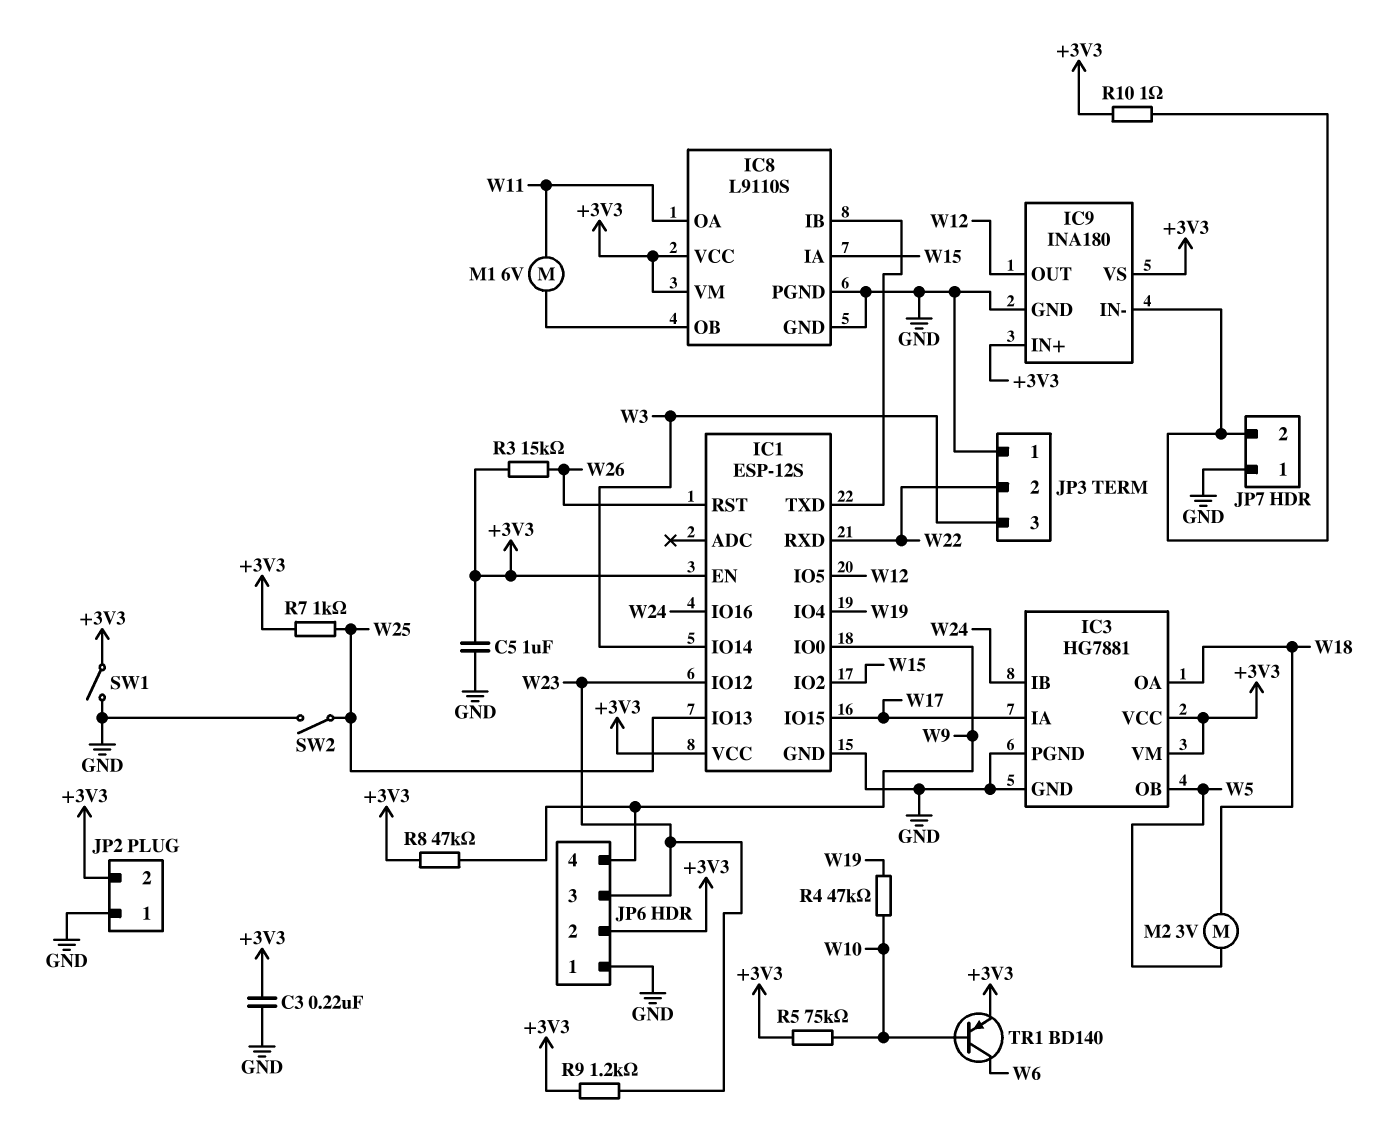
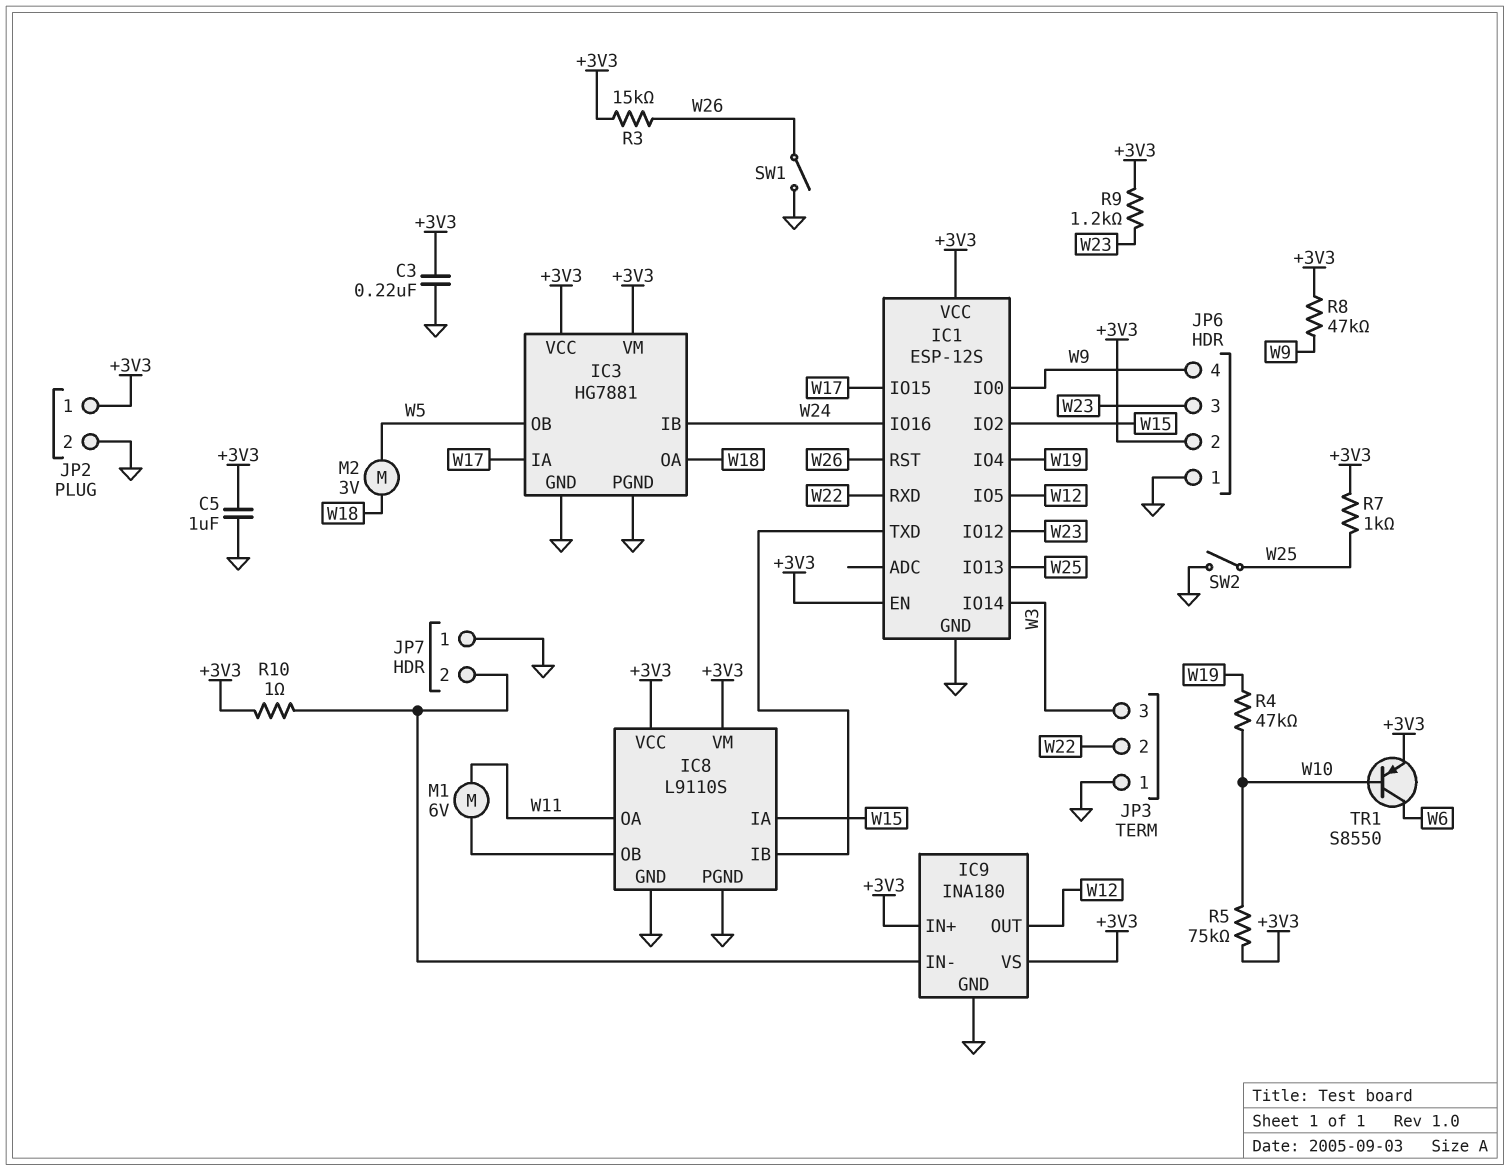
JP2 pin 1: GND -> +3V3
JP2 pin 2: +3V3 -> GND
SW1: switch (+3V3, GND) -> switch (GND, W26)
TR1: PNP BD140 (B W10, C W6, E +3V3) -> PNP S8550 (B W10, C W6, E +3V3)

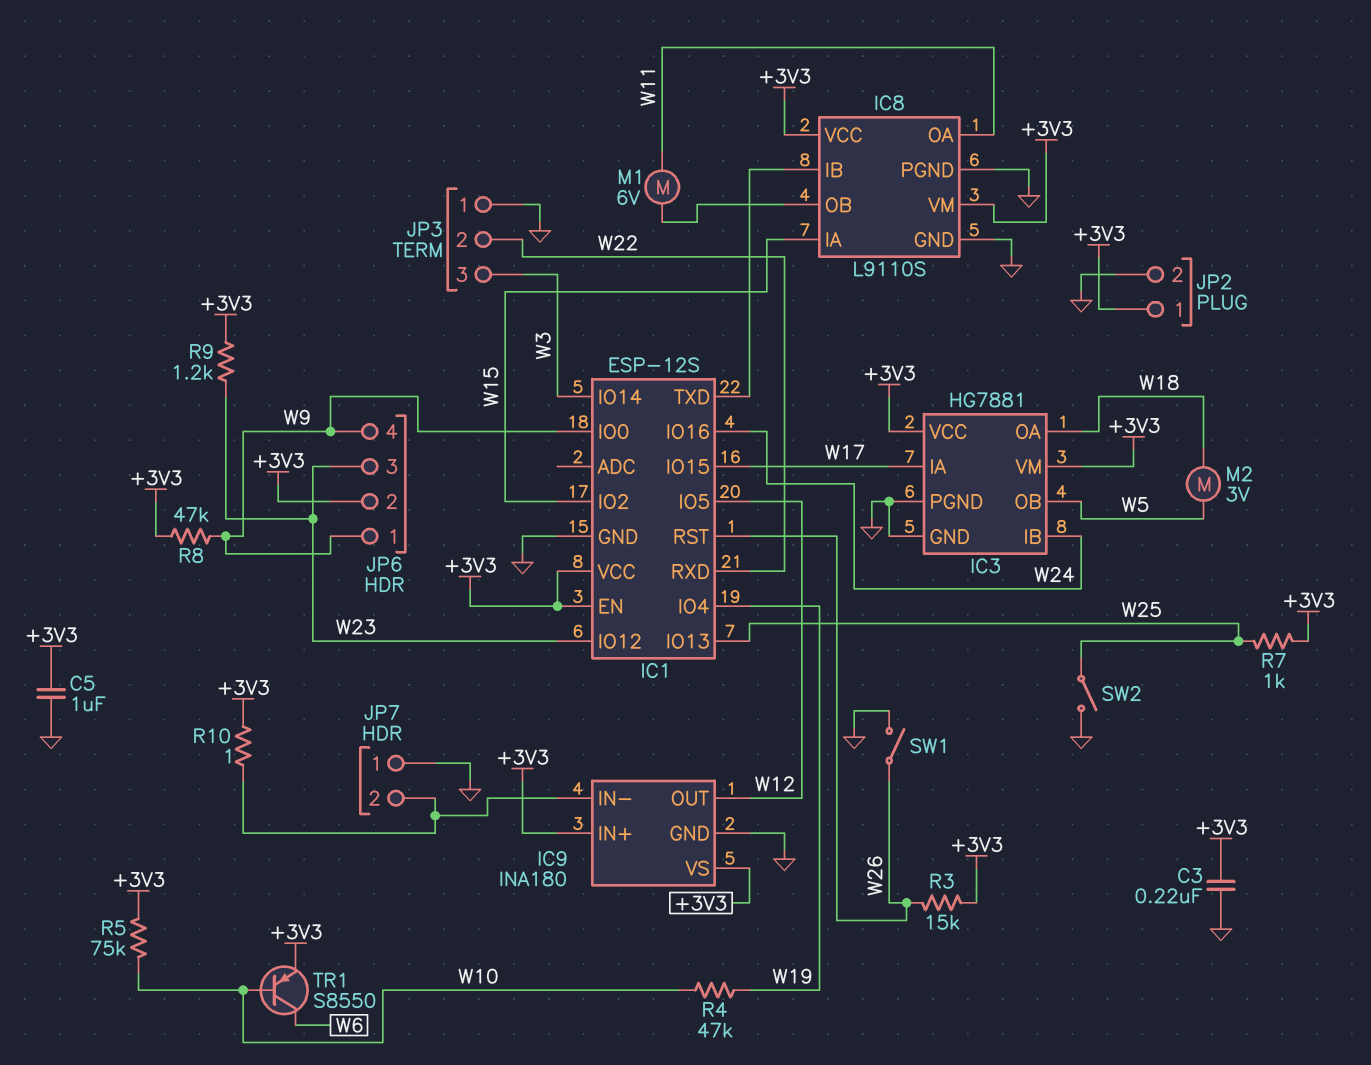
JP6 pin 1: GND -> W9

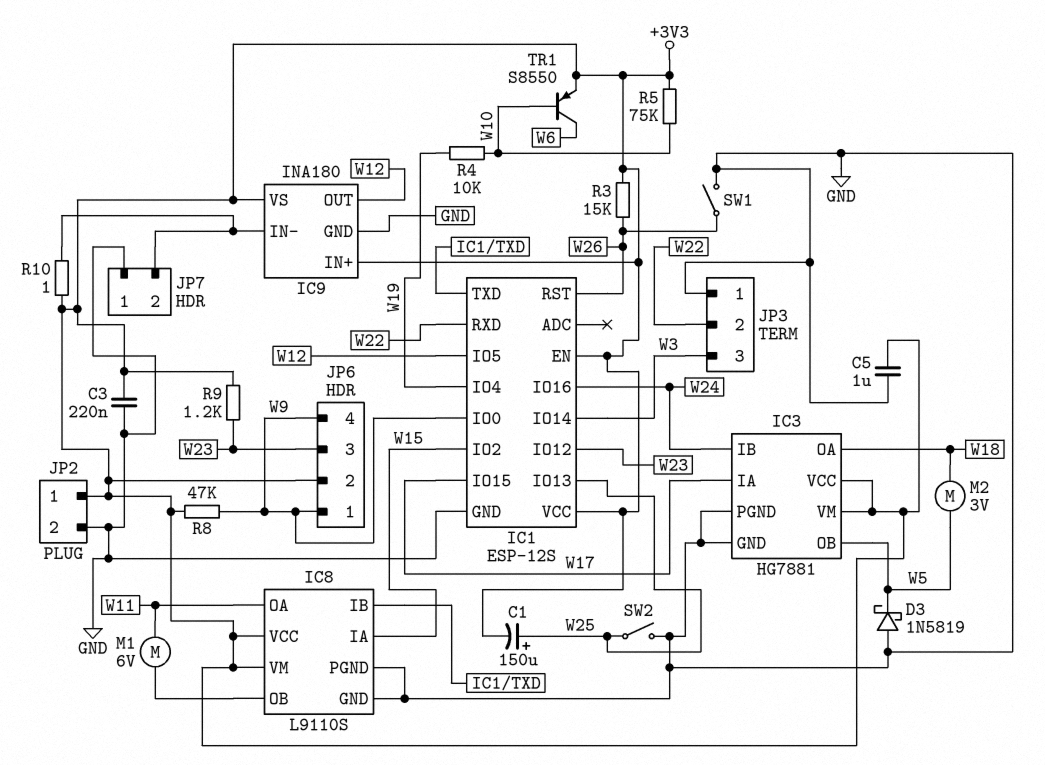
C1: none -> 150uF (plus W25, minus +3V3)
D3: none -> schottky 1N5819 (A GND, K W5)
R4: 47k (W10, W19) -> 10k (W10, W19)
R7: 1k (+3V3, W25) -> none

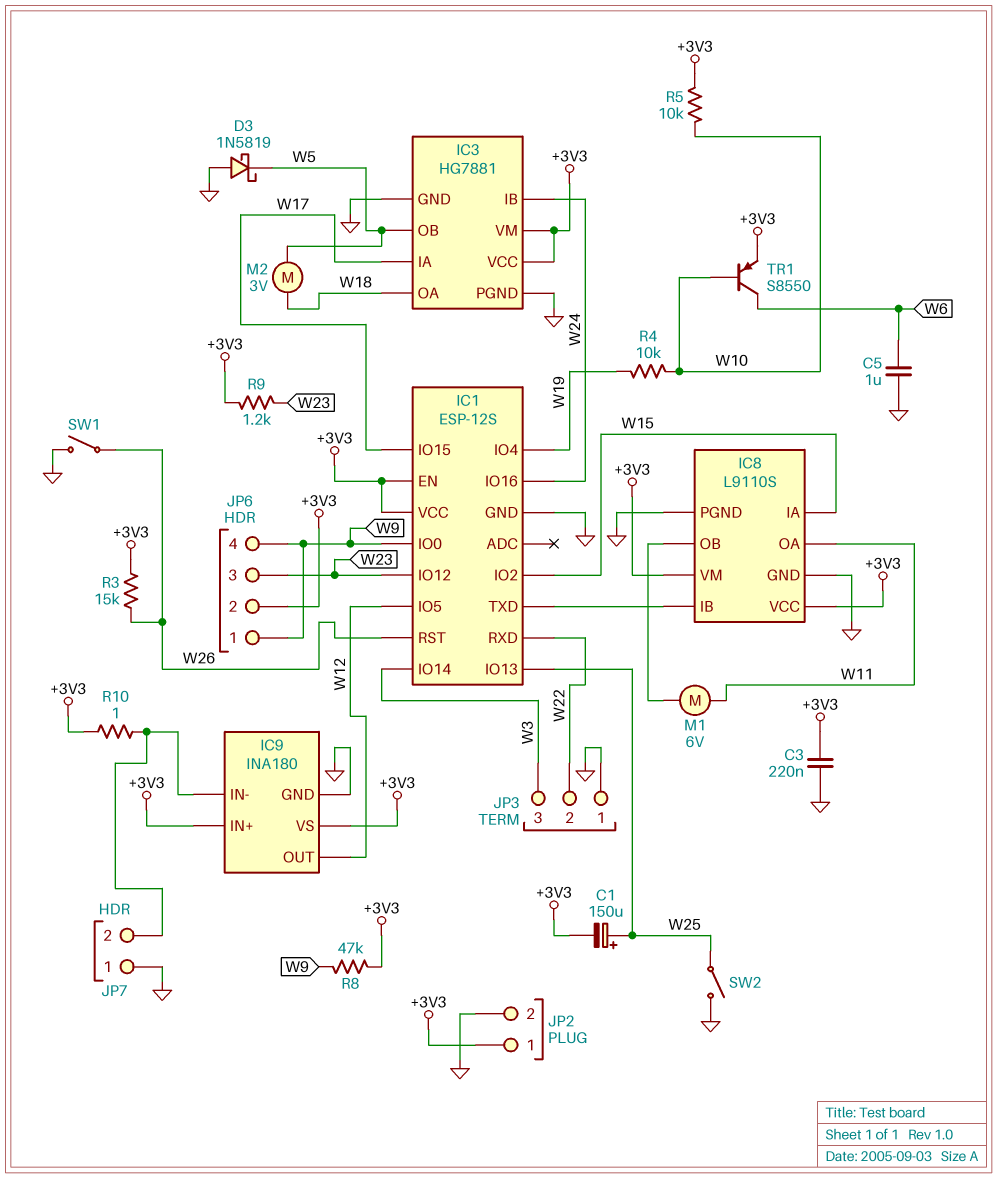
C5: 1uF (+3V3, GND) -> 1uF (GND, W6)
R5: 75k (+3V3, W10) -> 10k (+3V3, W10)

